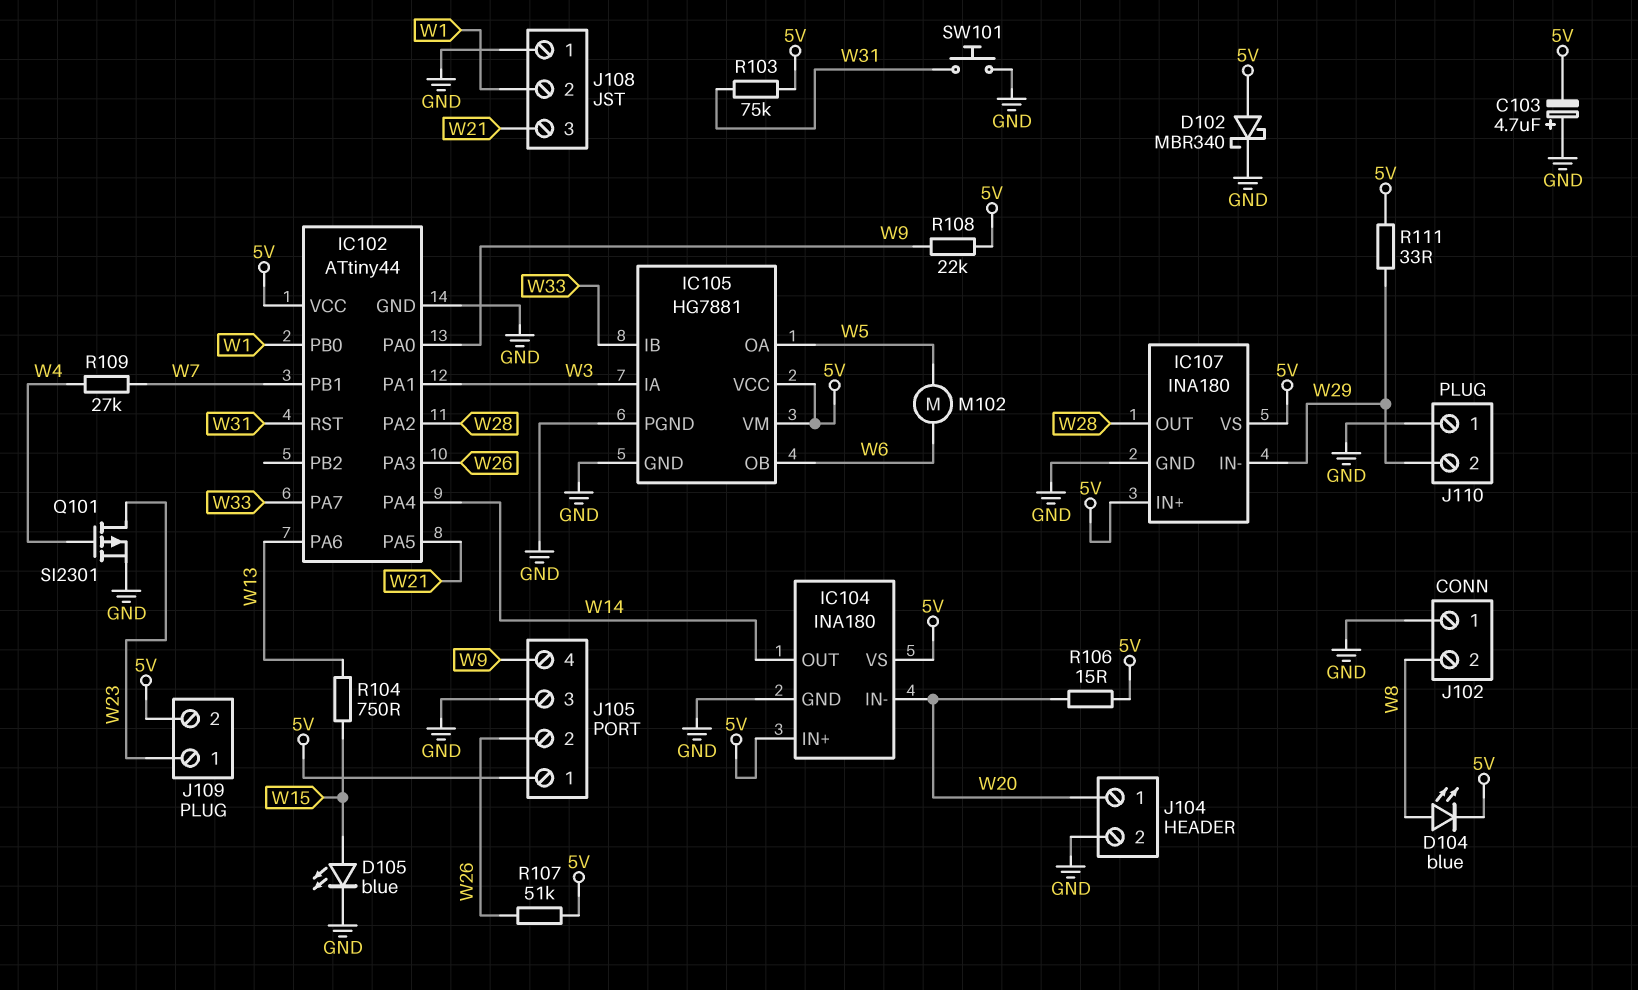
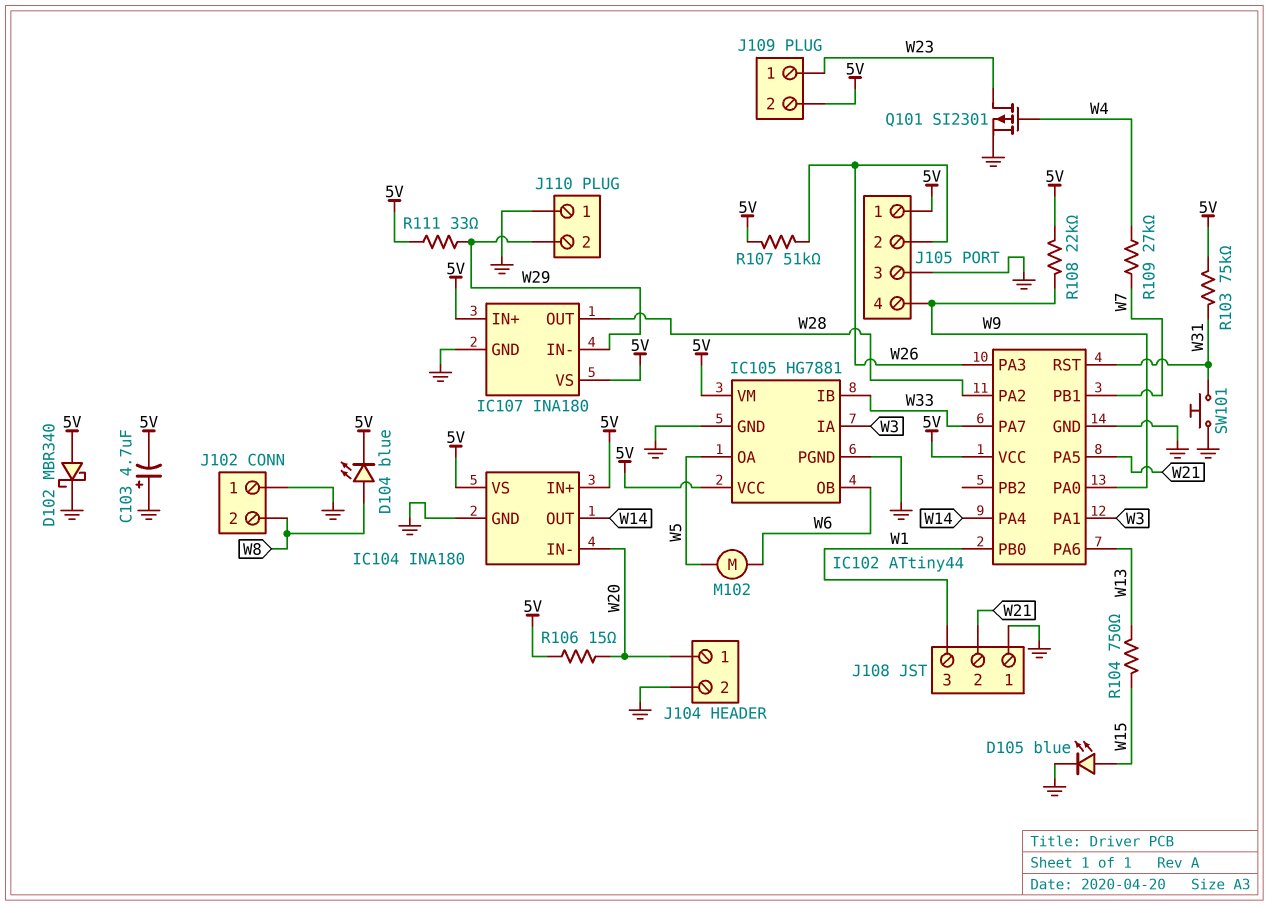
J108 pin 2: W1 -> W21
J108 pin 3: W21 -> W1

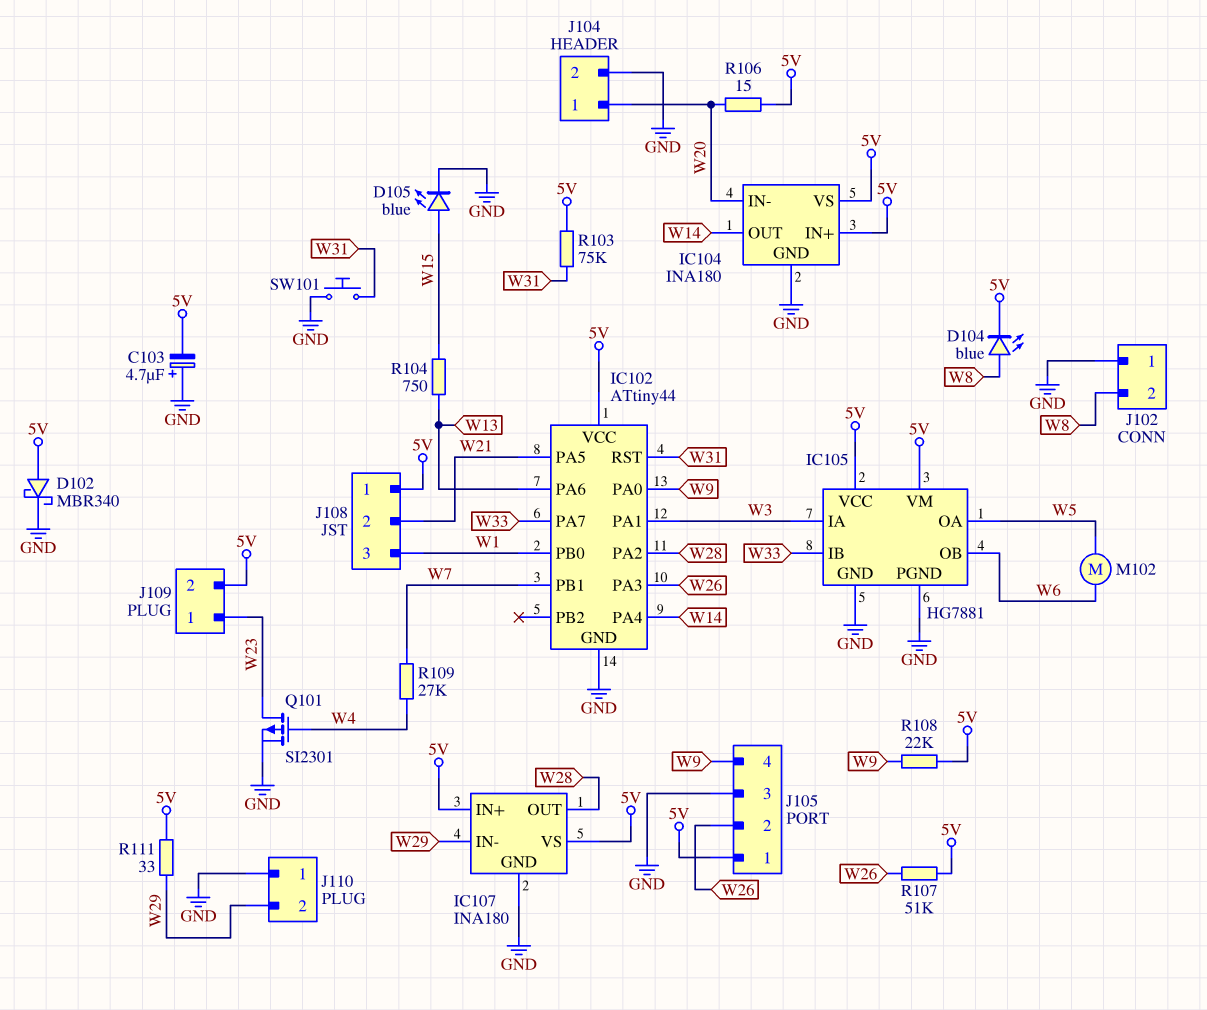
J108 pin 1: GND -> 5V

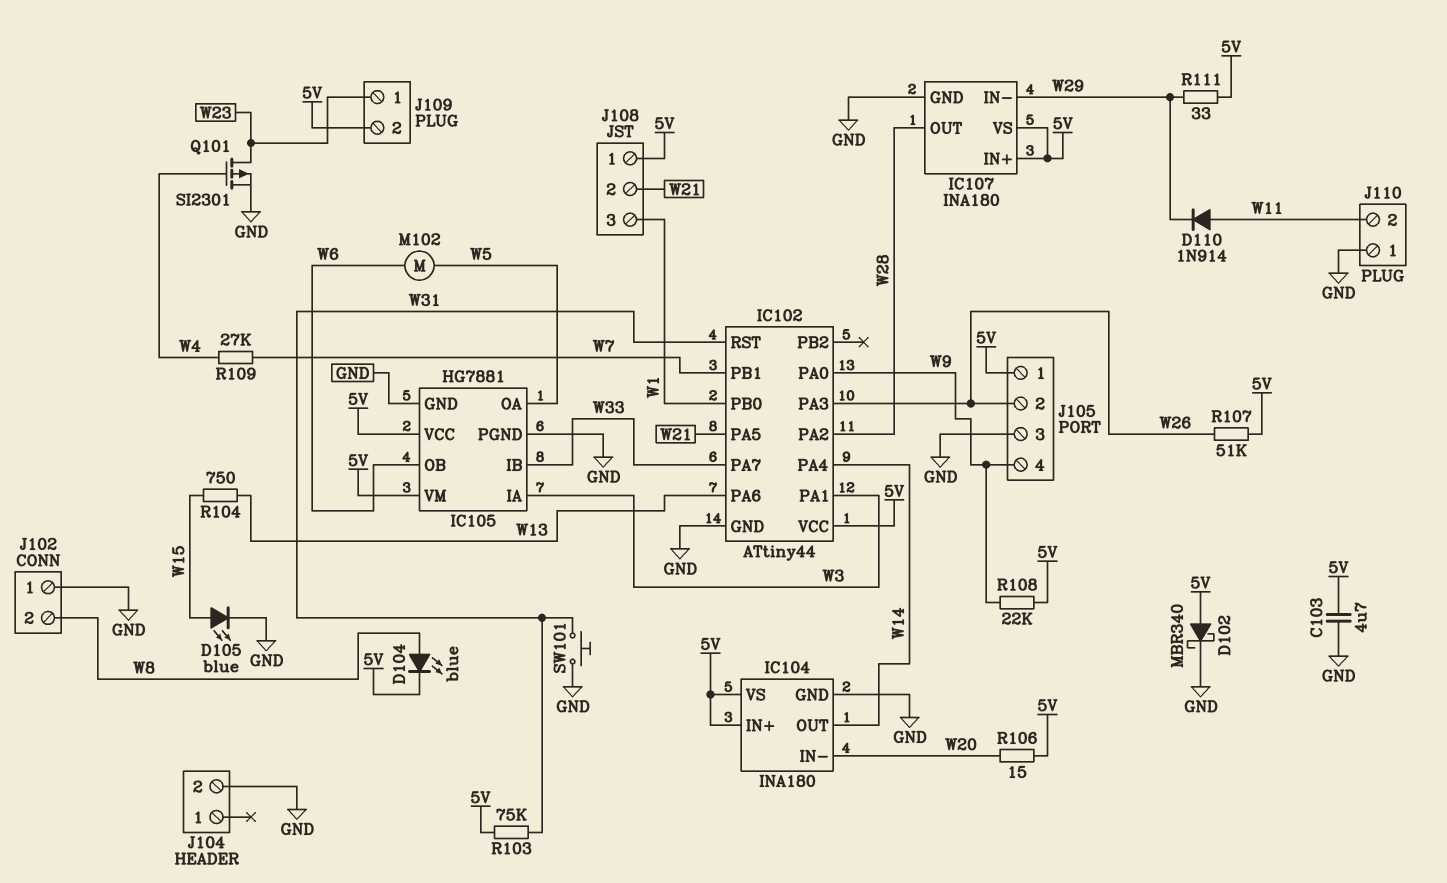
C103: 4.7uF (plus GND, minus 5V) -> 4.7uF (5V, GND)
D110: none -> diode 1N914 (A W11, K W29)
J104 pin 1: W20 -> none
J110 pin 2: W29 -> W11

